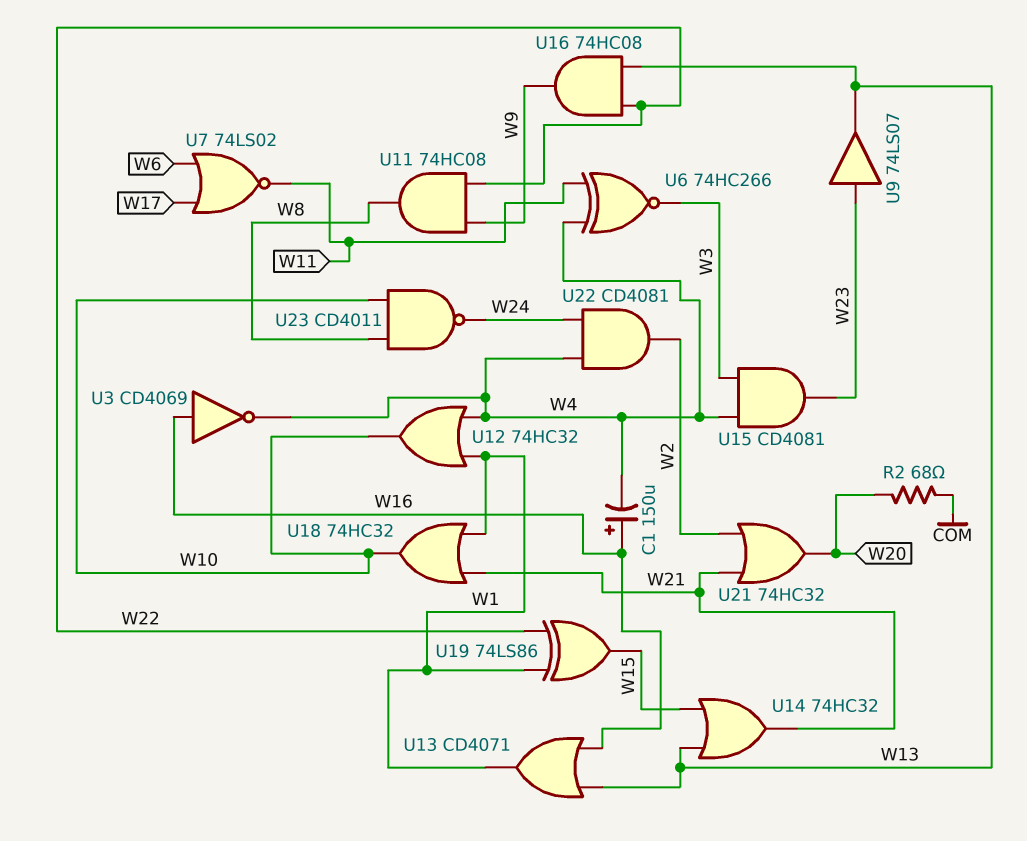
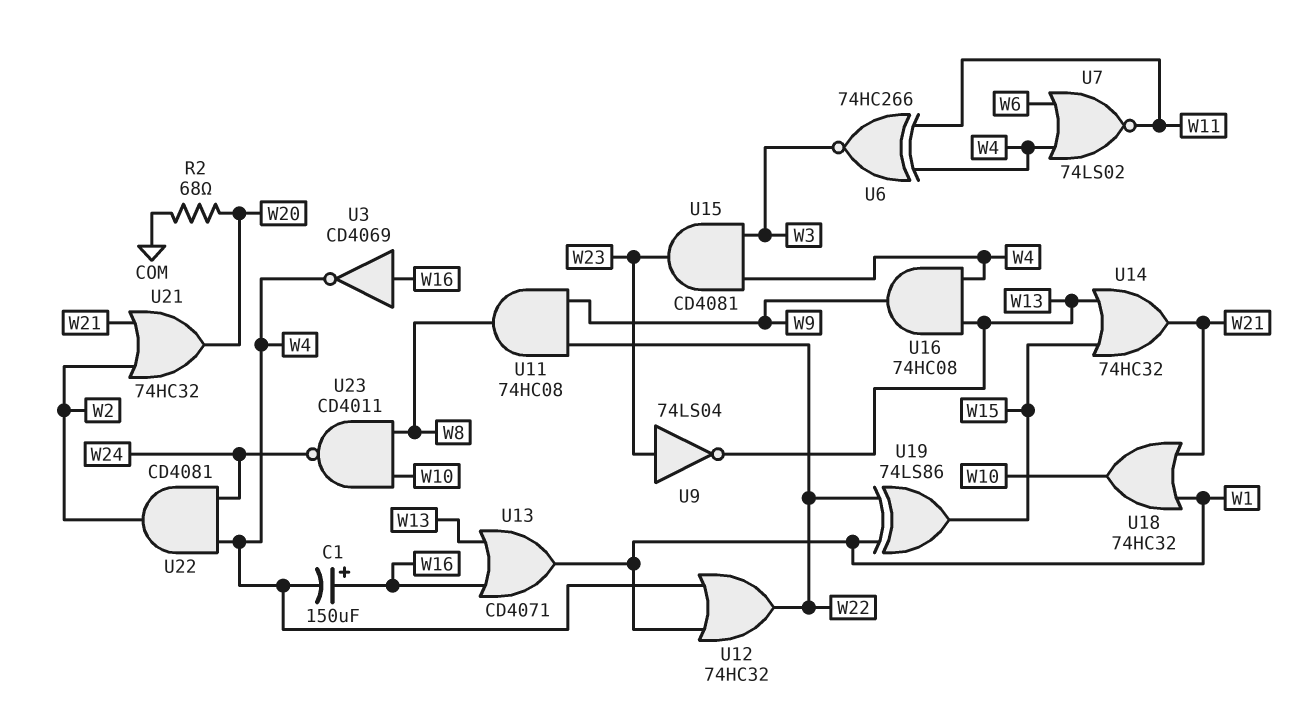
U7: NOR 74LS02 (in W6, in W17, out W11) -> NOR 74LS02 (in W4, in W6, out W11)
U9: buffer 74LS07 (in W23, out W13) -> NOT 74LS04 (in W23, out W13)
U12: OR 74HC32 (in W1, in W4, out W10) -> OR 74HC32 (in W1, in W4, out W22)
U16: AND 74HC08 (in W13, in W22, out W9) -> AND 74HC08 (in W4, in W13, out W9)

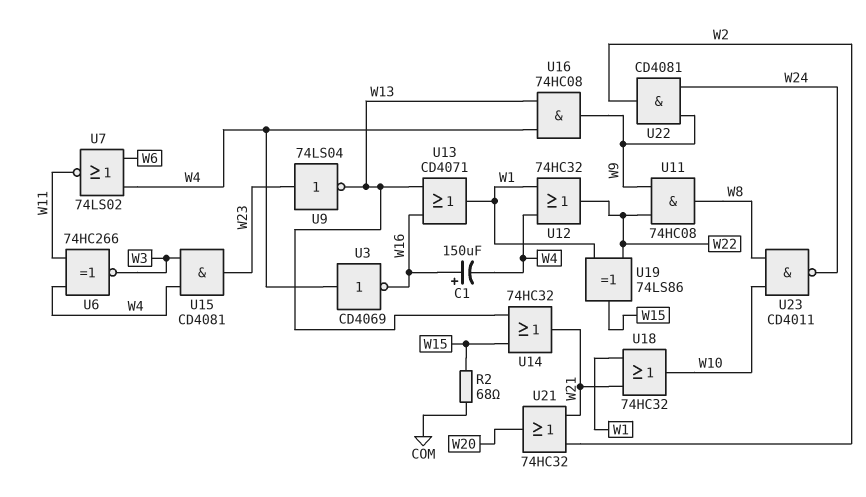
R2: 68 (COM, W20) -> 68 (COM, W15)
U3: NOT CD4069 (in W16, out W4) -> NOT CD4069 (in W4, out W16)
U22: AND CD4081 (in W4, in W24, out W2) -> AND CD4081 (in W9, in W24, out W2)

